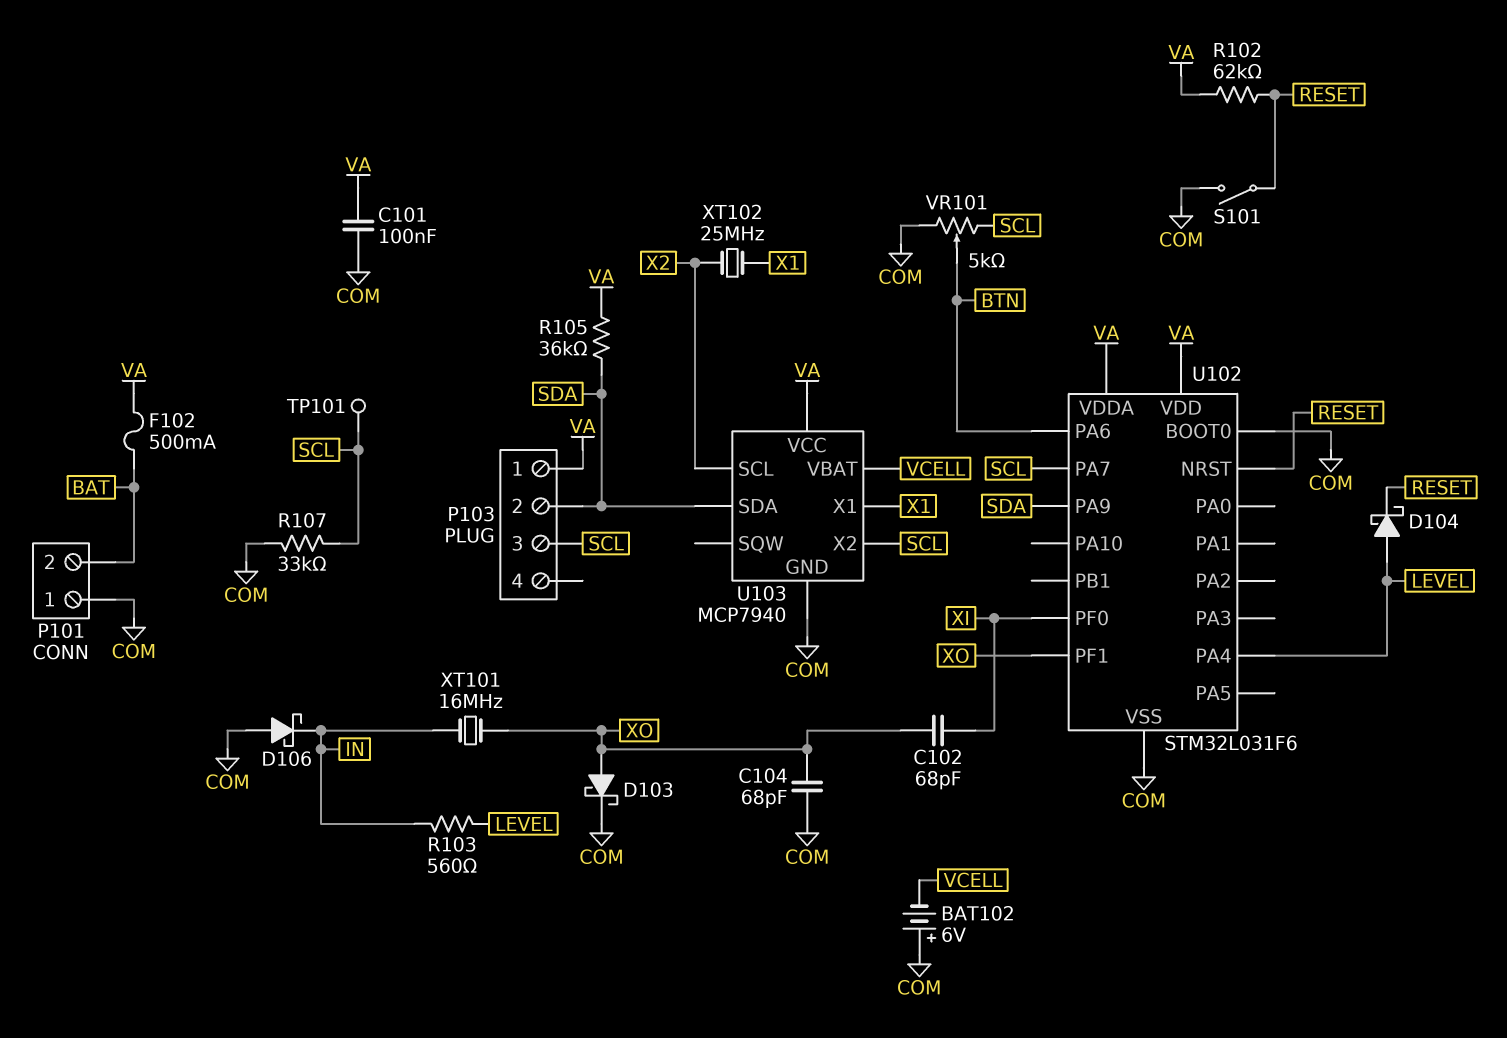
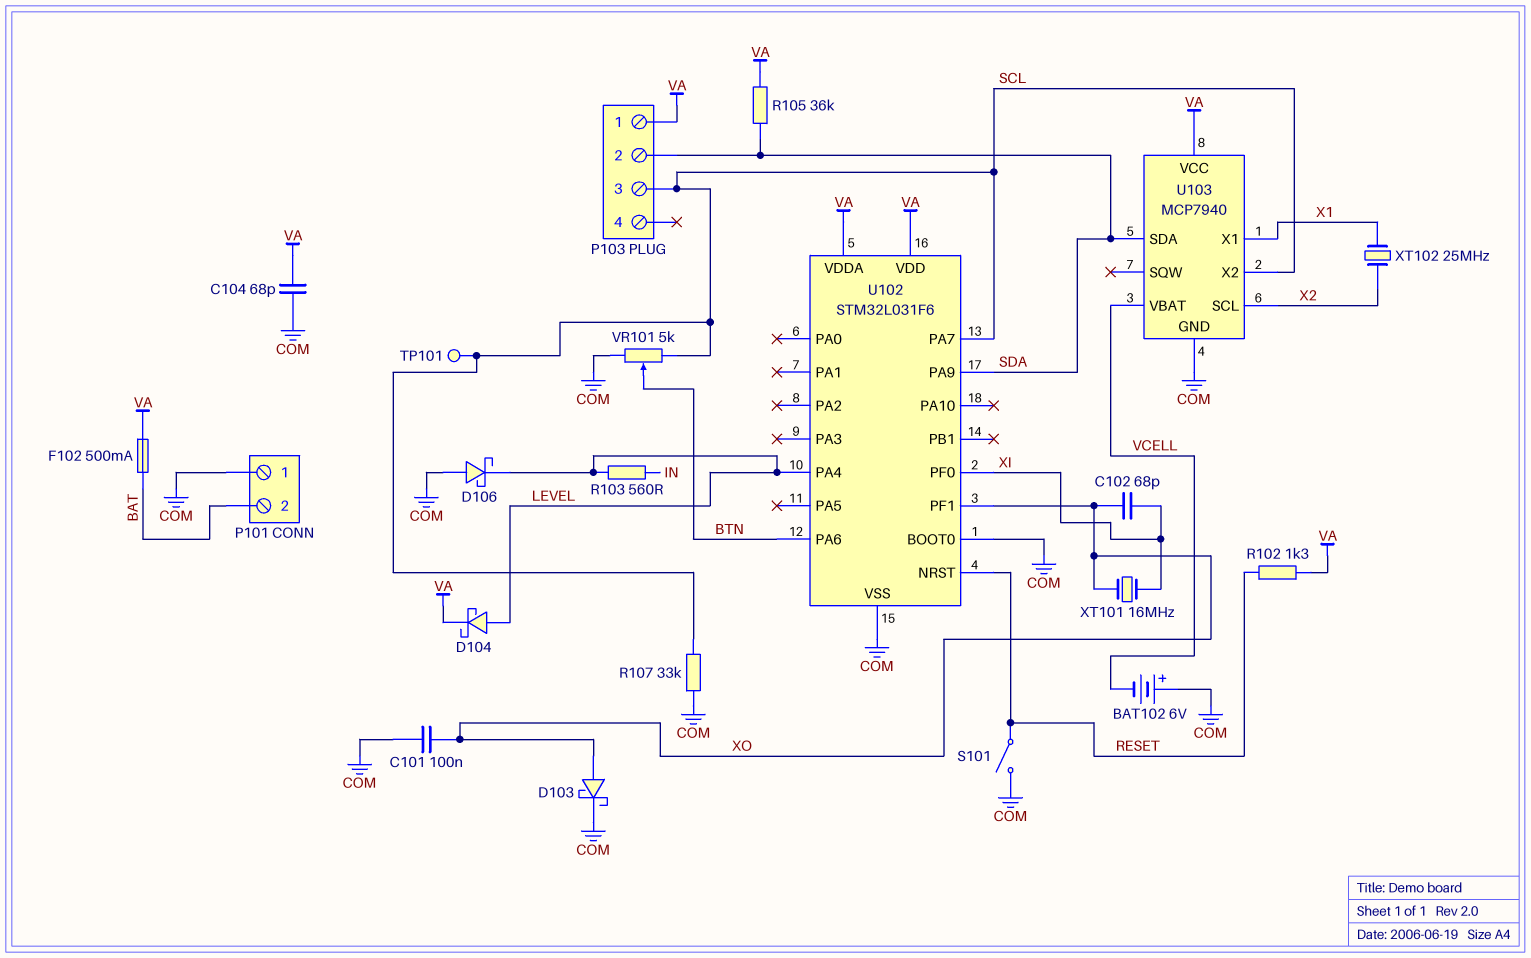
C101: 100nF (COM, VA) -> 100nF (COM, XO)
C104: 68pF (COM, XO) -> 68pF (COM, VA)
D104: schottky (A LEVEL, K RESET) -> schottky (A LEVEL, K VA)
D106: schottky (A COM, K IN) -> schottky (A COM, K LEVEL)
R102: 62k (RESET, VA) -> 1.3k (RESET, VA)
XT101: 16MHz (IN, XO) -> 16MHz (XI, XO)

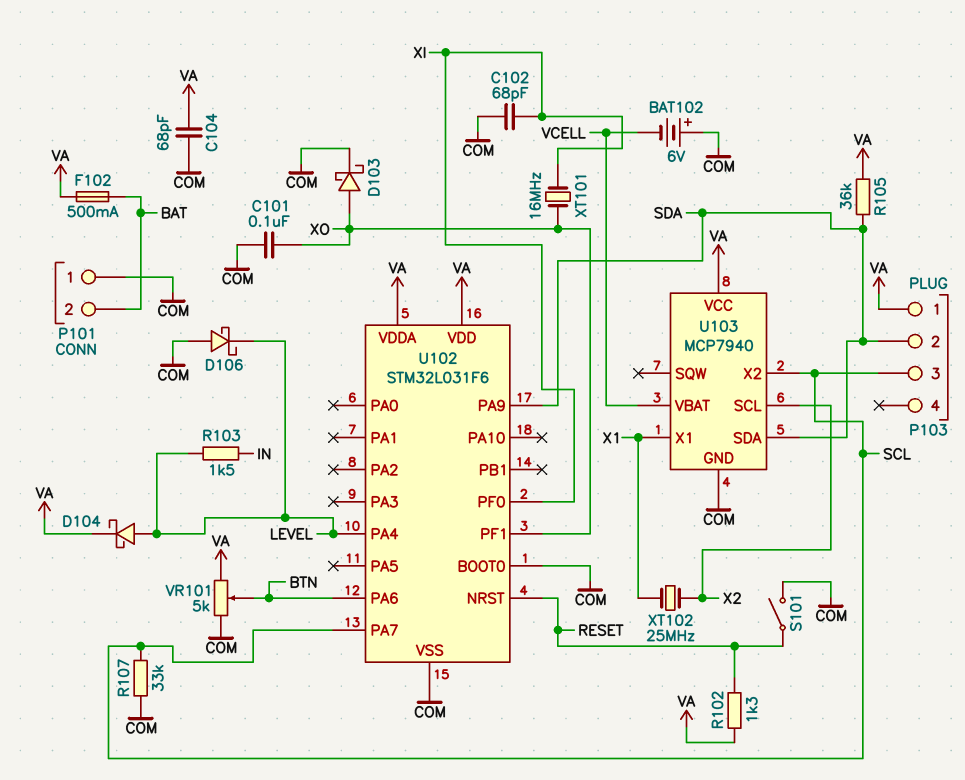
C102: 68pF (XI, XO) -> 68pF (COM, XI)
R103: 560 (IN, LEVEL) -> 1.5k (IN, LEVEL)
TP101: test point (SCL) -> none
VR101: 5k (COM, SCL, wiper BTN) -> 5k (COM, VA, wiper BTN)

